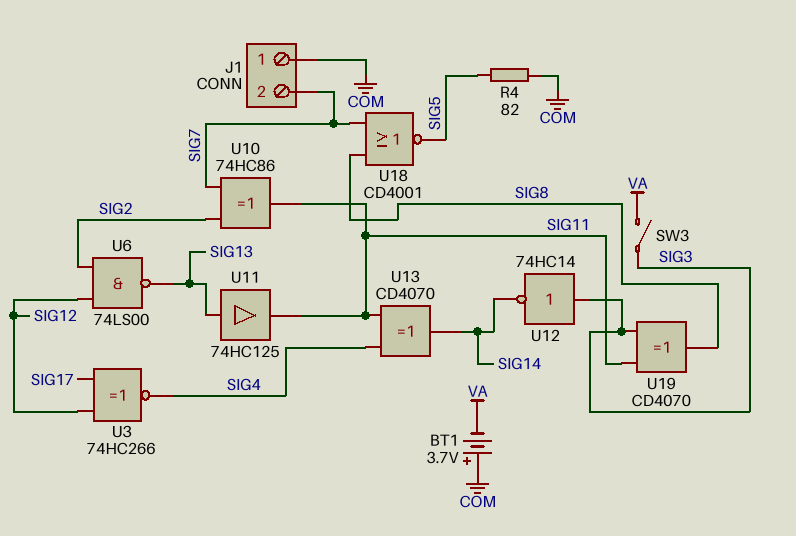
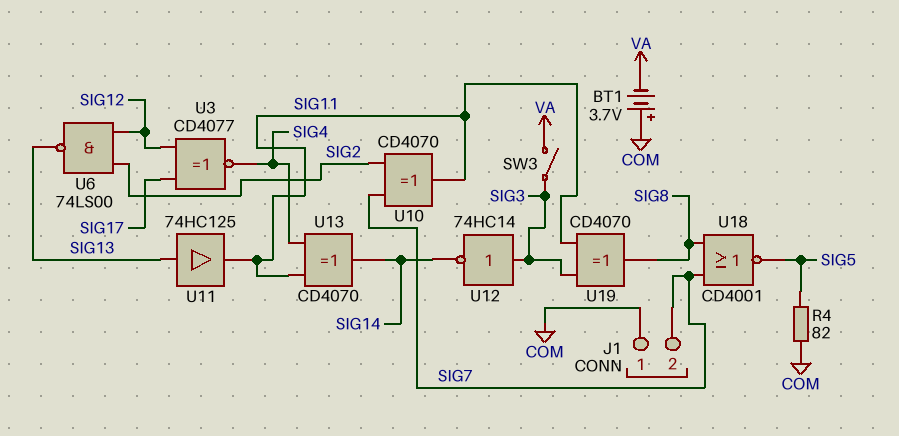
U3: XNOR 74HC266 (in SIG12, in SIG17, out SIG4) -> XNOR CD4077 (in SIG12, in SIG17, out SIG4)
U10: XOR 74HC86 (in SIG2, in SIG7, out SIG11) -> XOR CD4070 (in SIG2, in SIG7, out SIG11)

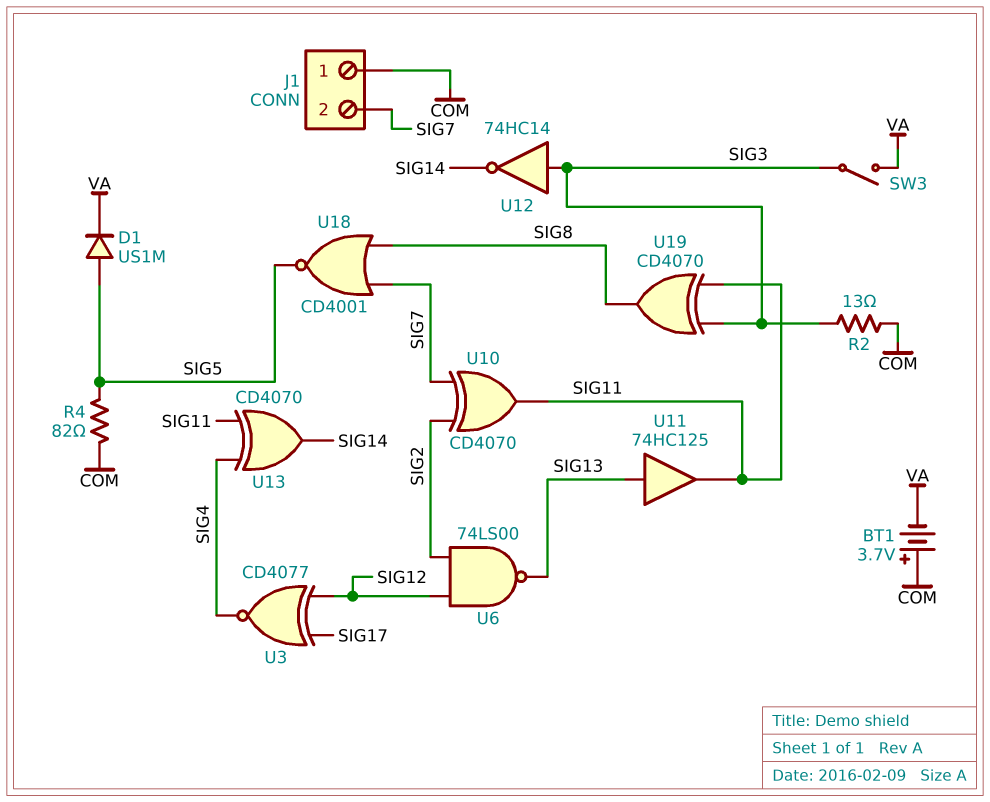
D1: none -> diode US1M (A SIG5, K VA)
R2: none -> 13 (COM, SIG3)

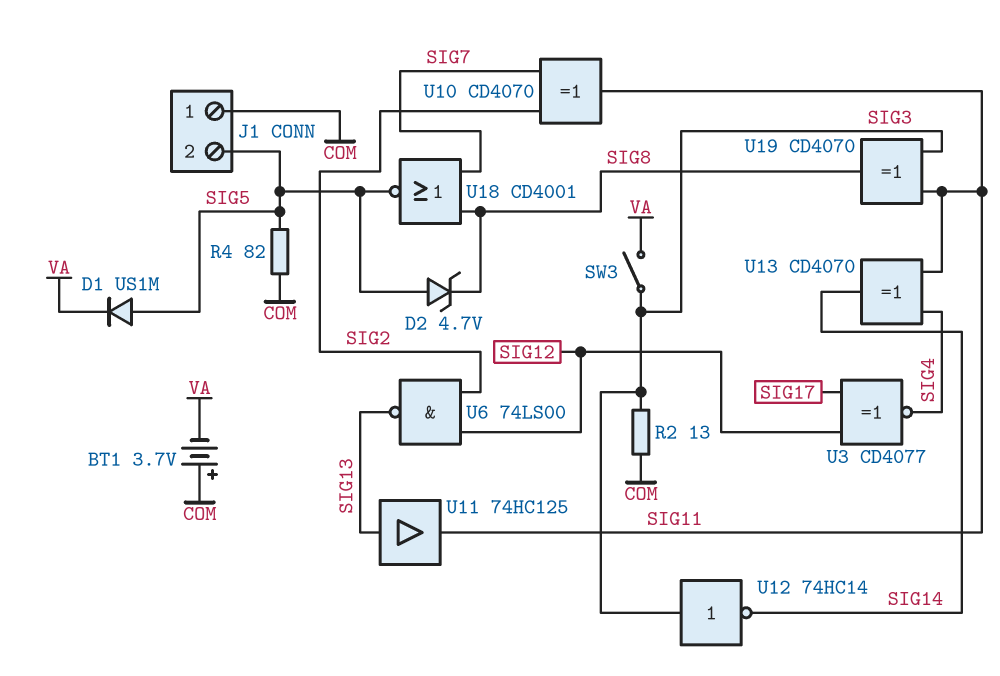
D2: none -> zener 4.7V (A SIG5, K SIG8)
J1 pin 2: SIG7 -> SIG5

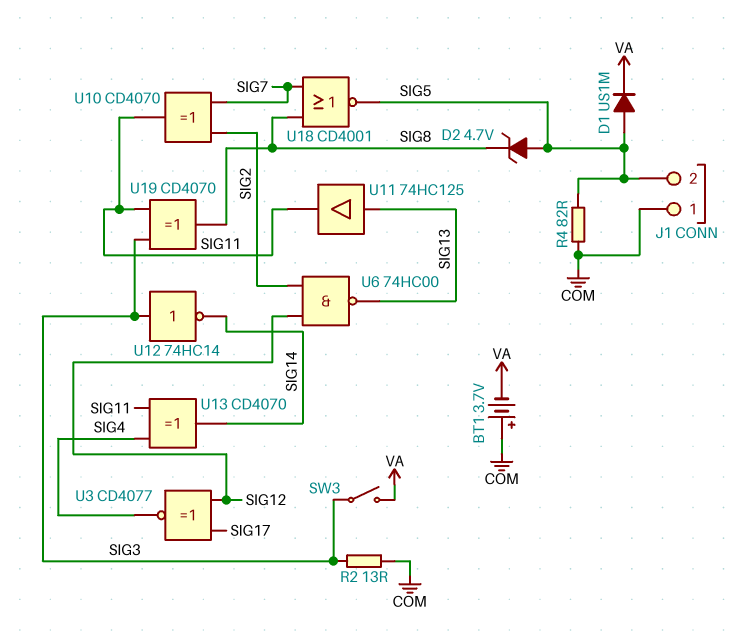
U6: NAND 74LS00 (in SIG2, in SIG12, out SIG13) -> NAND 74HC00 (in SIG2, in SIG12, out SIG13)

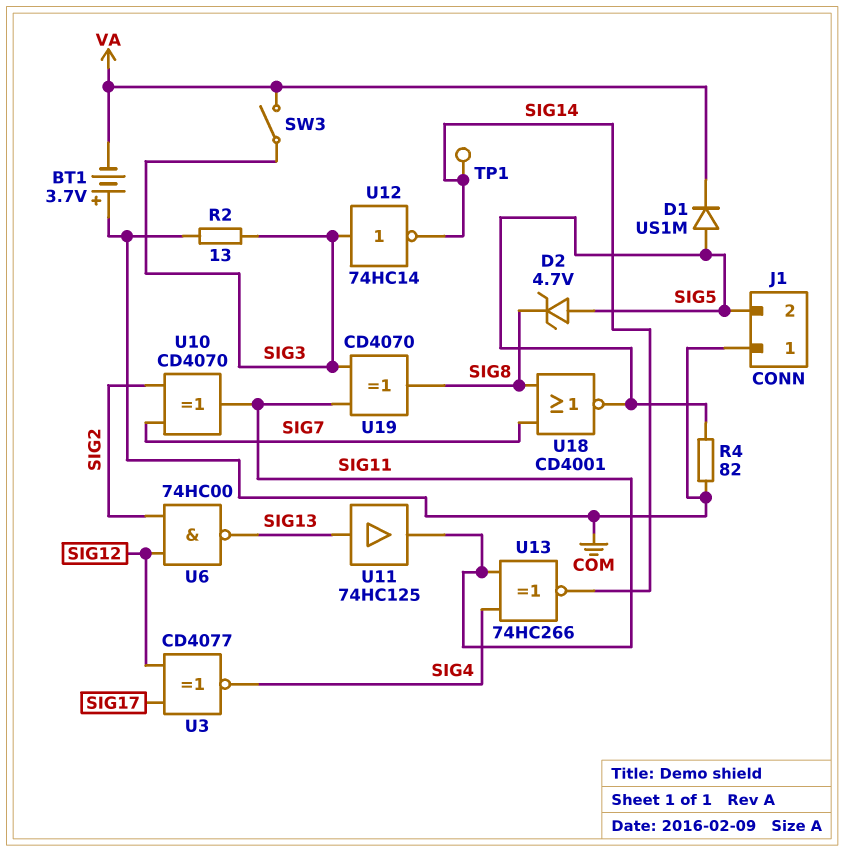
TP1: none -> test point (SIG14)
U13: XOR CD4070 (in SIG4, in SIG11, out SIG14) -> XNOR 74HC266 (in SIG4, in SIG11, out SIG14)

